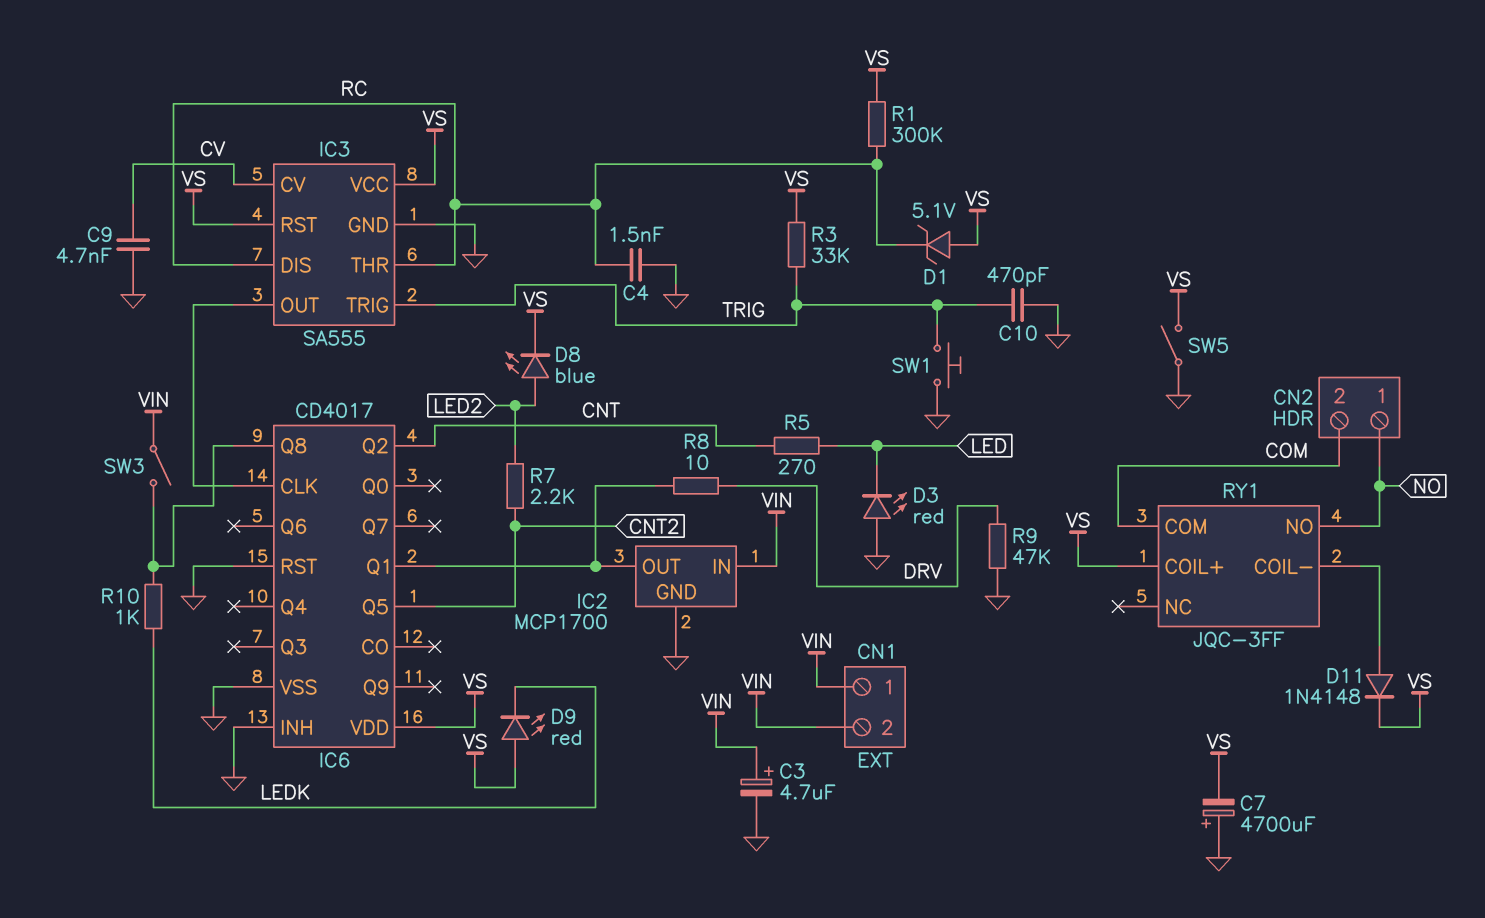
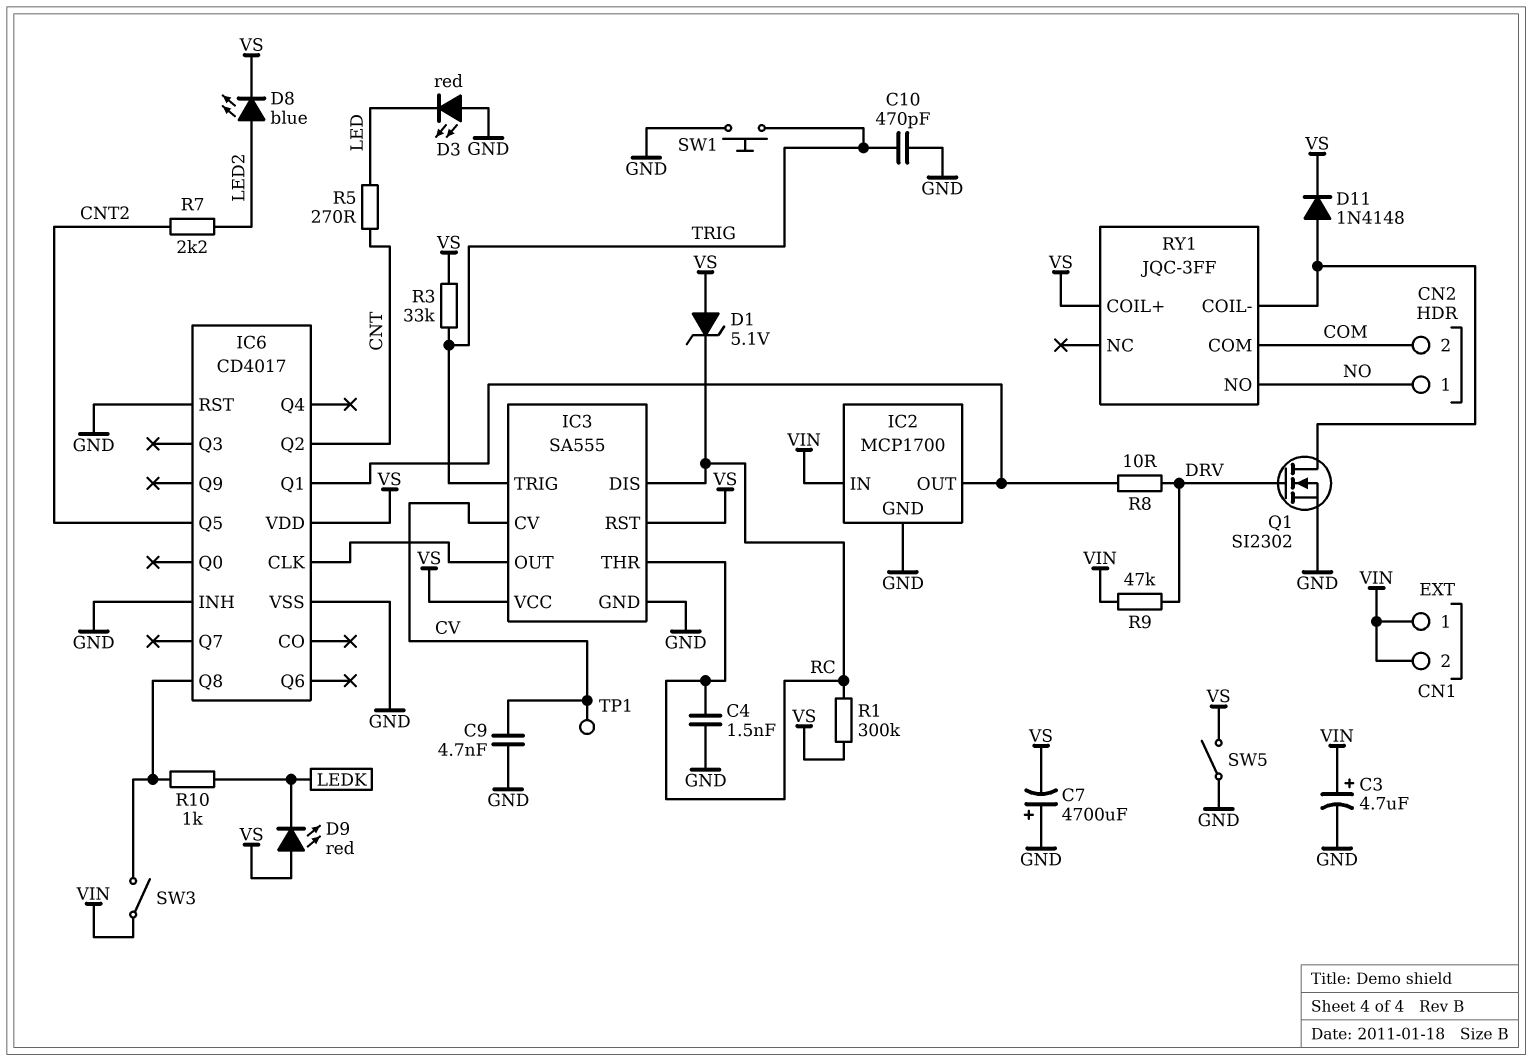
Q1: none -> NMOS SI2302 (G DRV, D RY1/COIL-, S GND)
R9: 47k (DRV, GND) -> 47k (DRV, VIN)
TP1: none -> test point (CV)

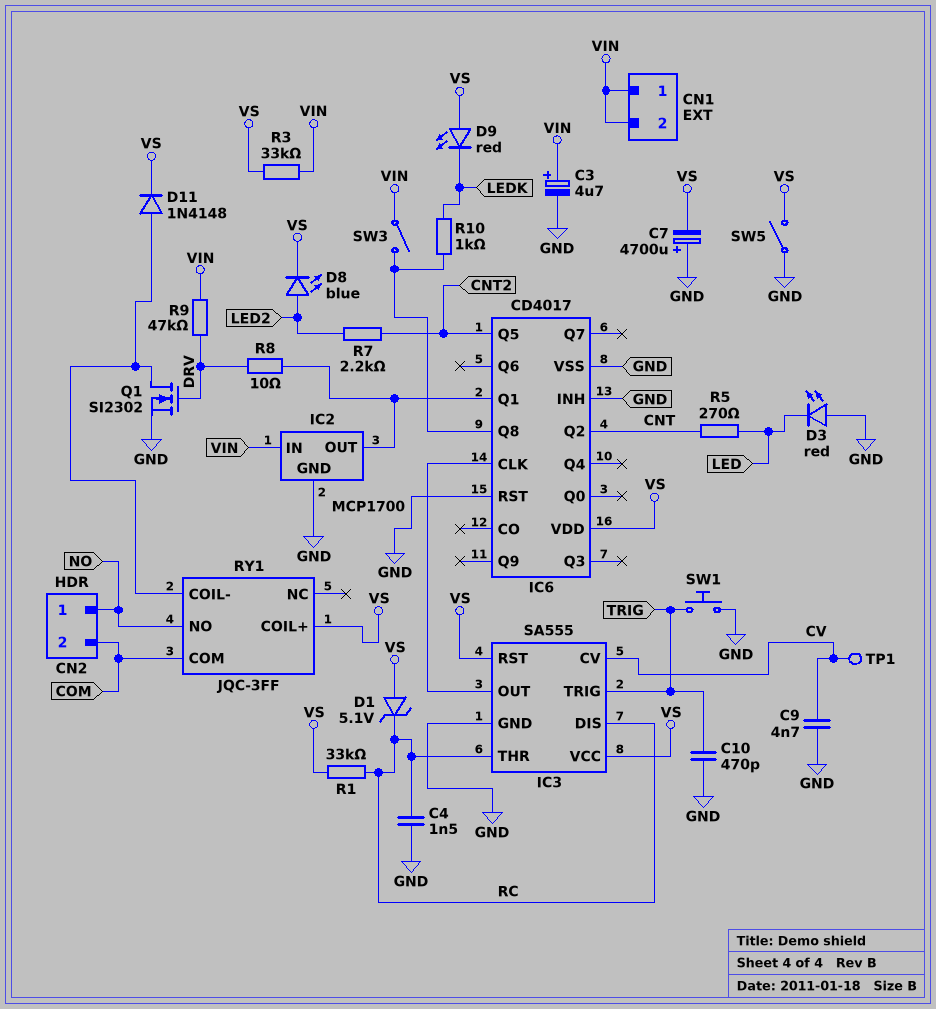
R1: 300k (RC, VS) -> 33k (RC, VS)
R3: 33k (TRIG, VS) -> 33k (VIN, VS)

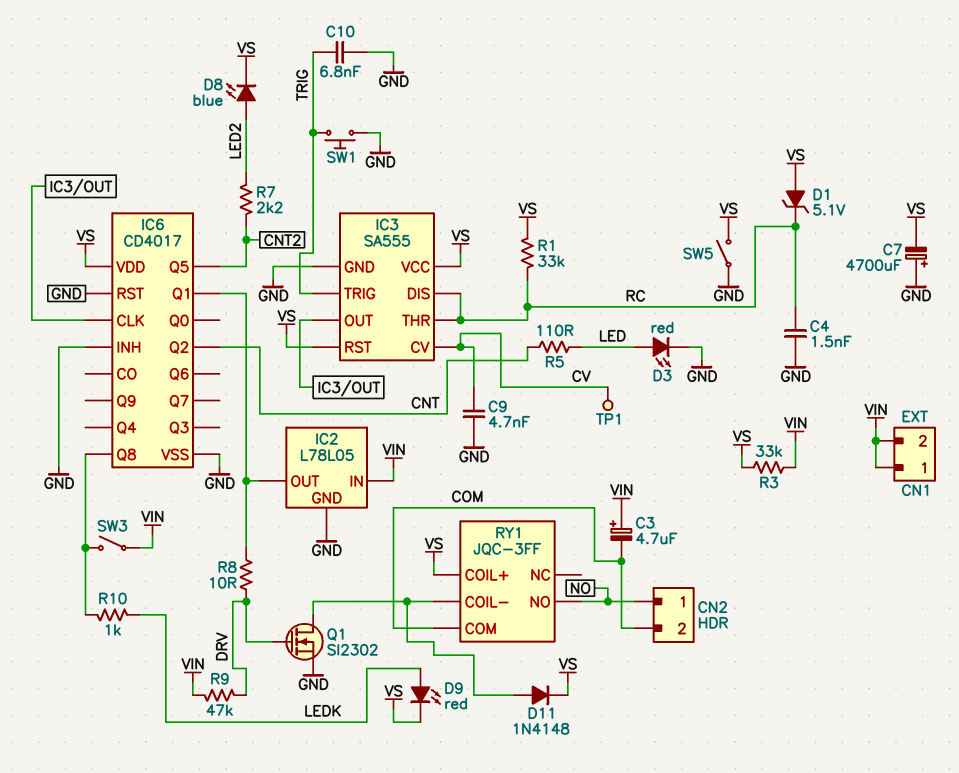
C3: 4.7uF (plus VIN, minus GND) -> 4.7uF (plus VIN, minus COM)
C10: 470pF (GND, TRIG) -> 6.8nF (GND, TRIG)
D3: LED red (A GND, K LED) -> LED red (A LED, K GND)
D9: LED red (A VS, K LEDK) -> LED red (A LEDK, K VS)
IC2: MCP1700 -> L78L05
R5: 270 (CNT, LED) -> 110 (CNT, LED)

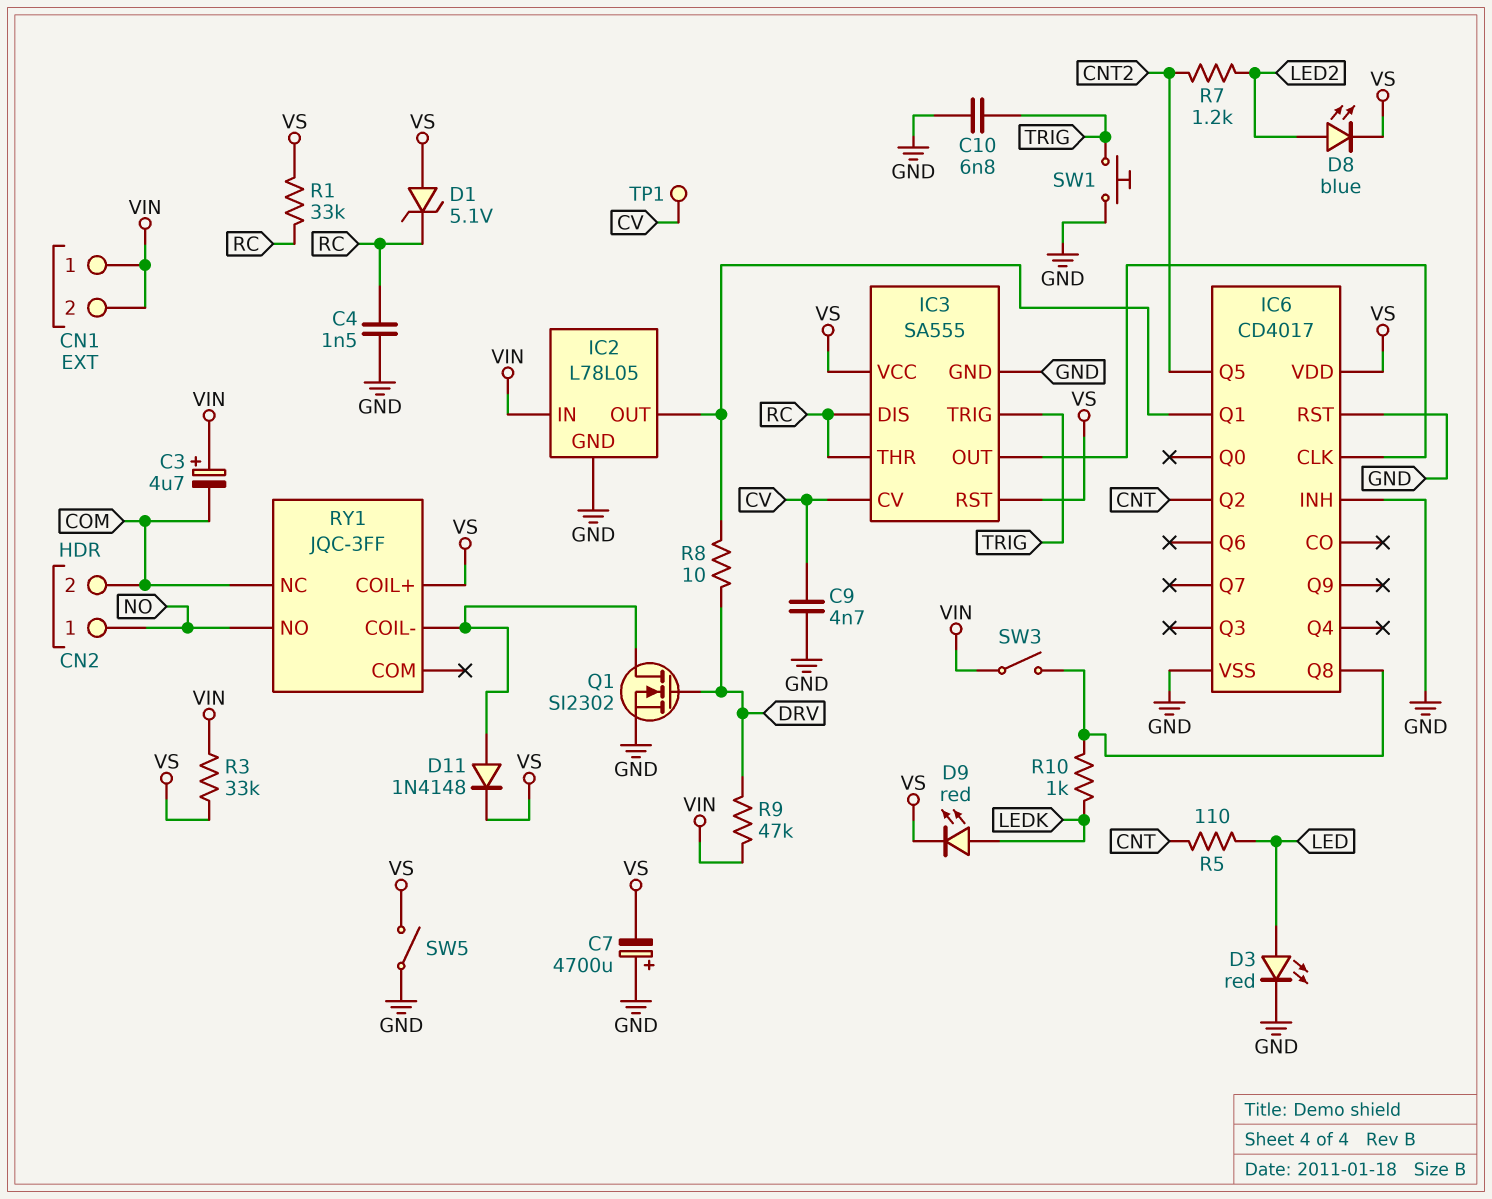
R7: 2.2k (CNT2, LED2) -> 1.2k (CNT2, LED2)
RY1 pin COM: COM -> none
RY1 pin NC: none -> COM

